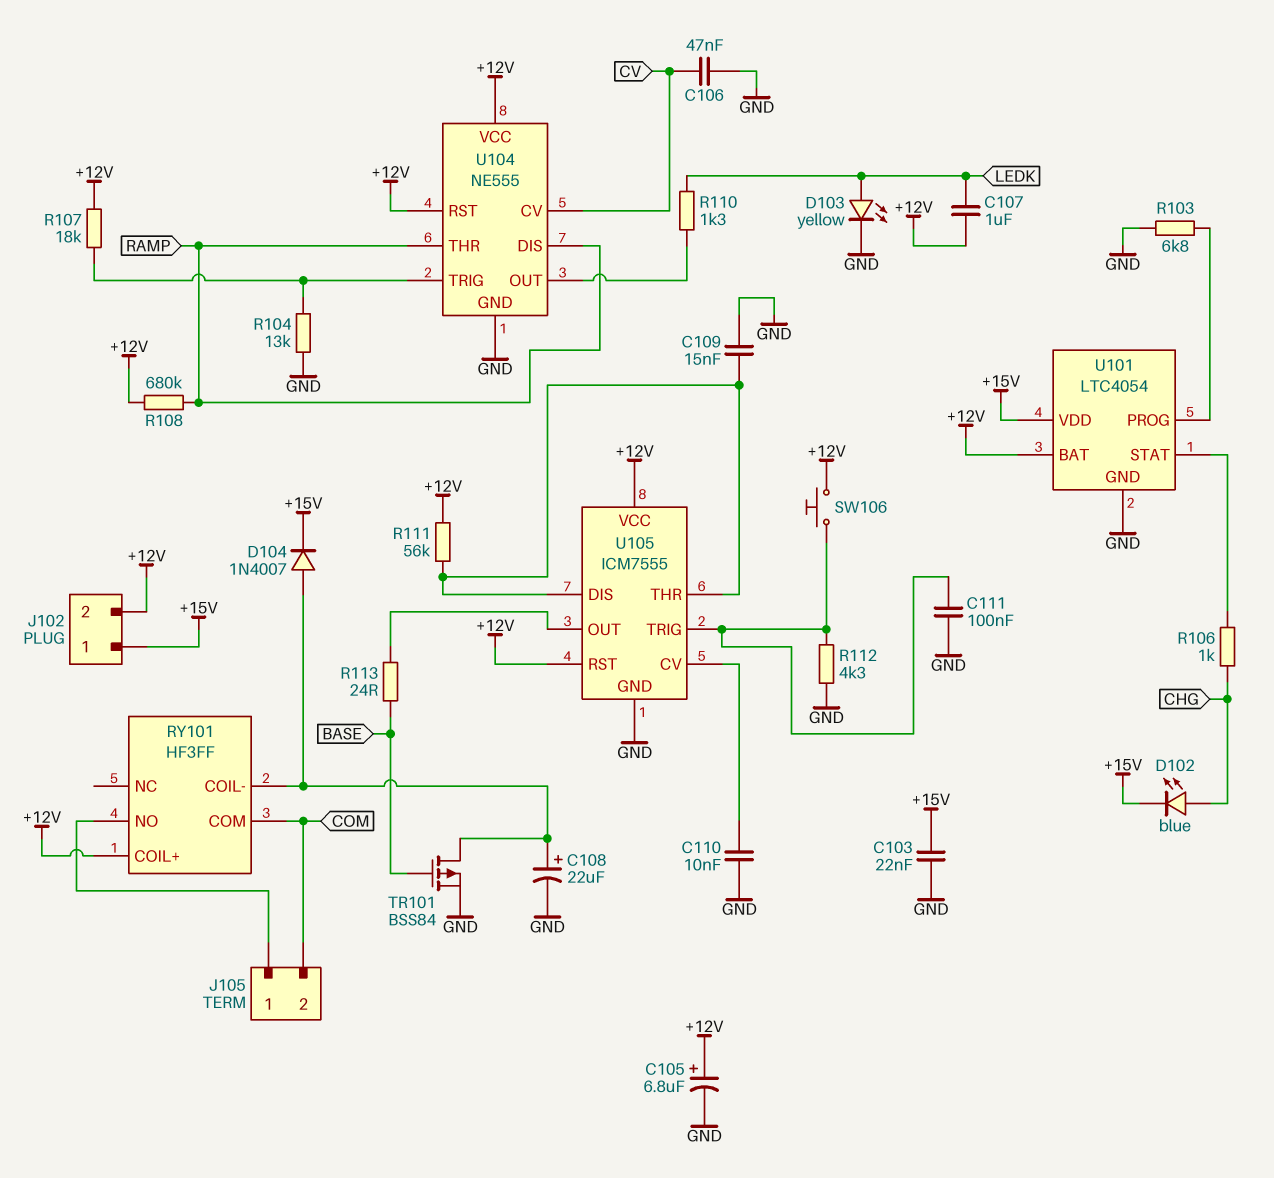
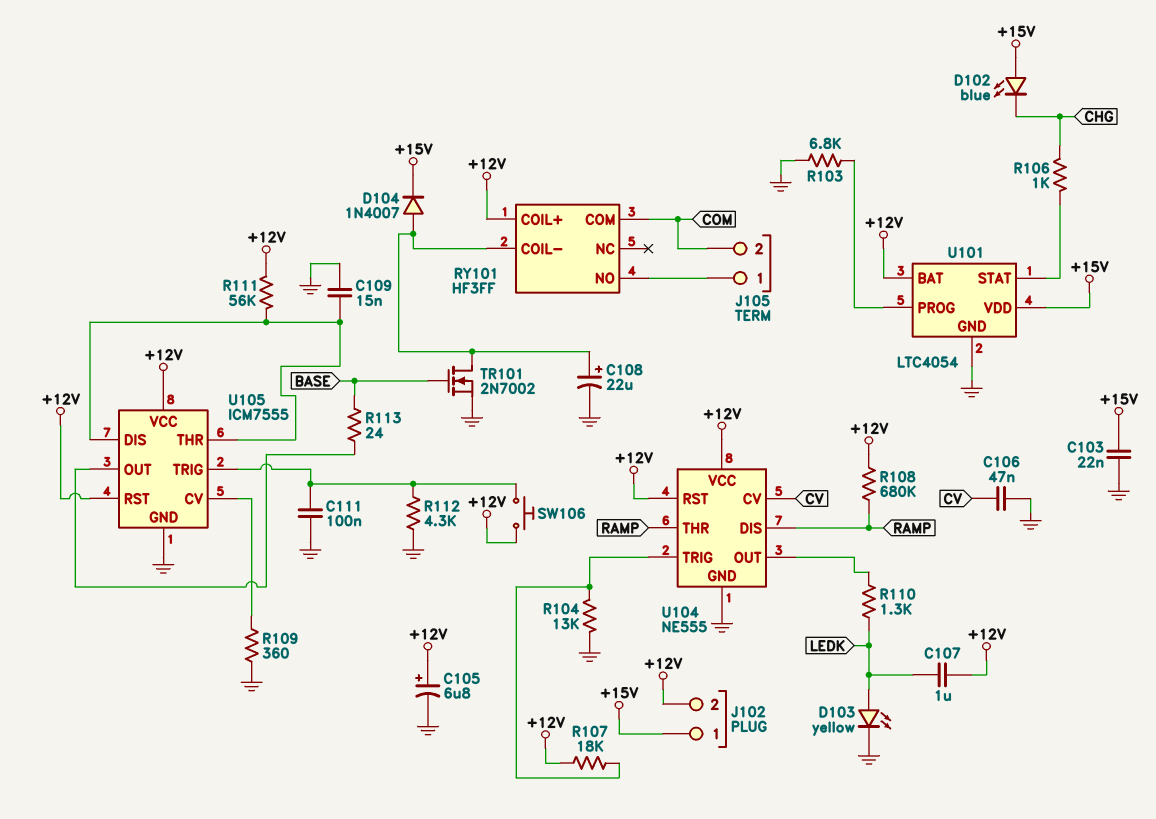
C110: 10nF (GND, U105/CV) -> none
D102: LED blue (A CHG, K +15V) -> LED blue (A +15V, K CHG)
R109: none -> 360 (GND, U105/CV)
TR101: PMOS BSS84 (G BASE, D RY101/COIL-, S GND) -> NMOS 2N7002 (G BASE, D RY101/COIL-, S GND)

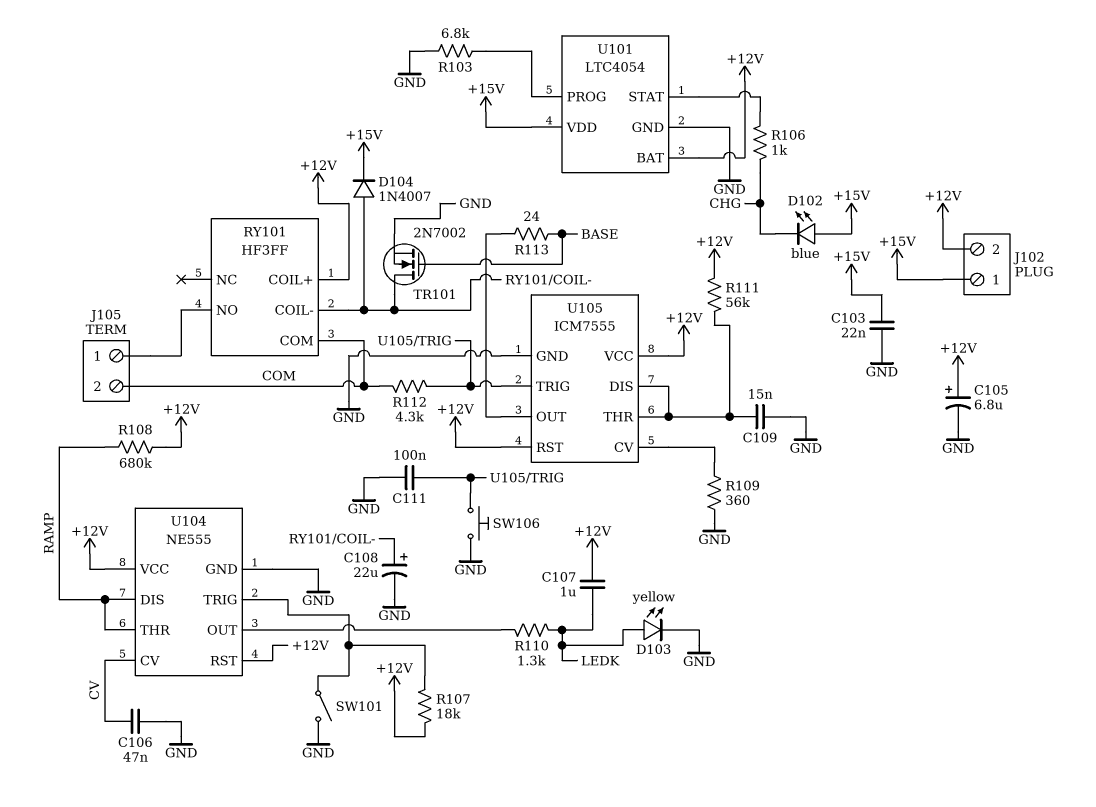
R104: 13k (GND, U104/TRIG) -> none
R112: 4.3k (GND, U105/TRIG) -> 4.3k (COM, U105/TRIG)
SW101: none -> switch (GND, U104/TRIG)
SW106: button (+12V, U105/TRIG) -> button (GND, U105/TRIG)

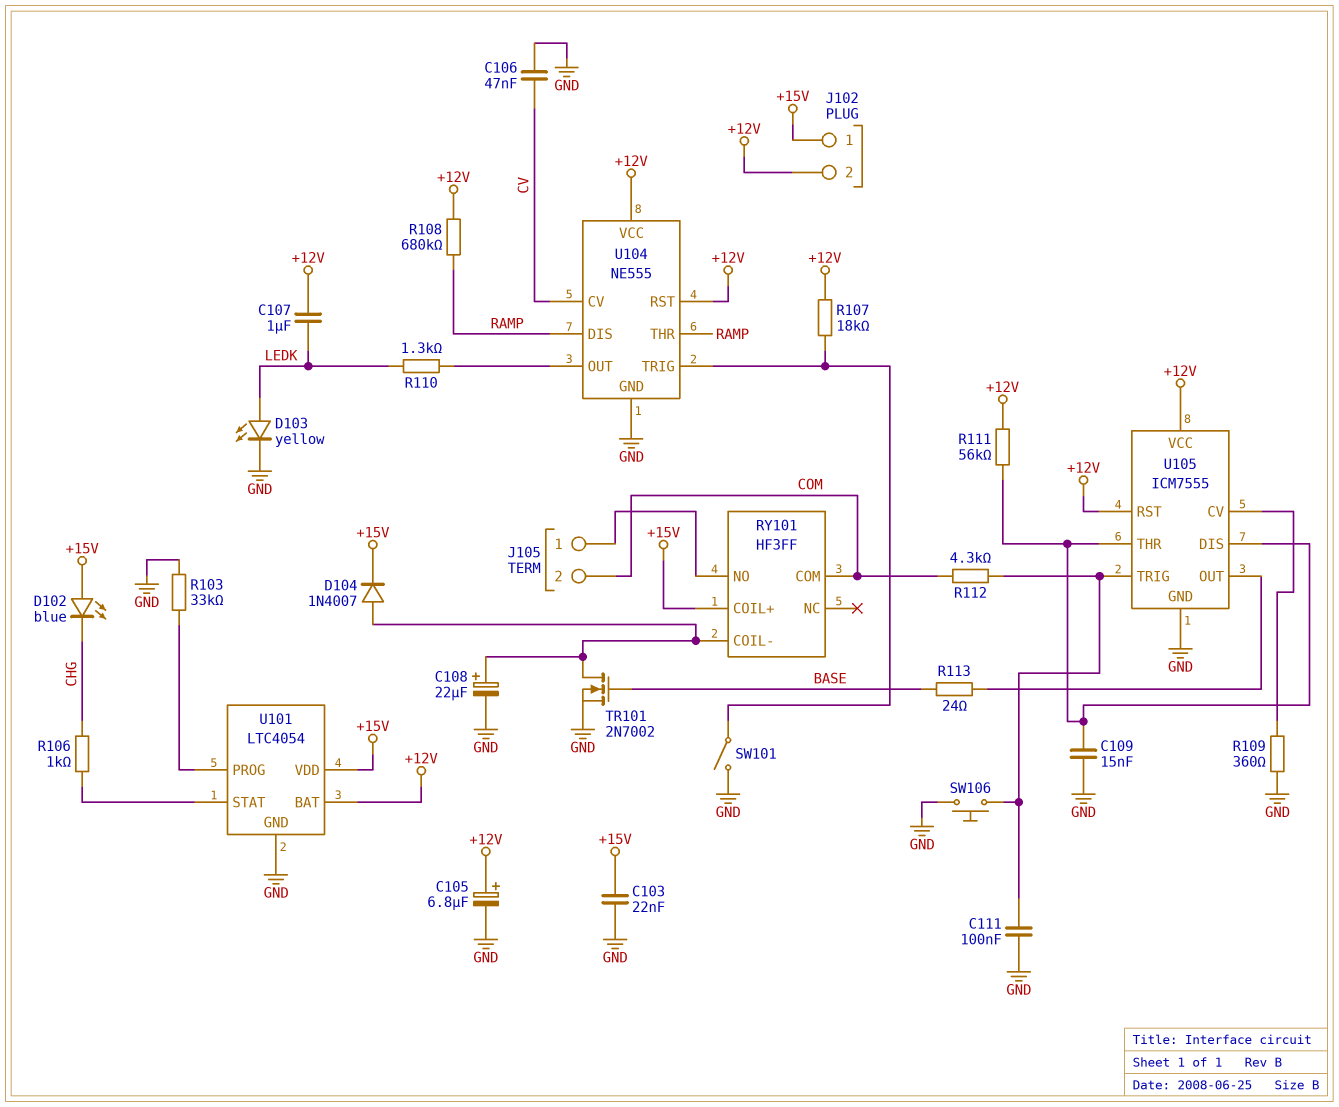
R103: 6.8k (GND, U101/PROG) -> 33k (GND, U101/PROG)
RY101 pin COIL+: +12V -> +15V

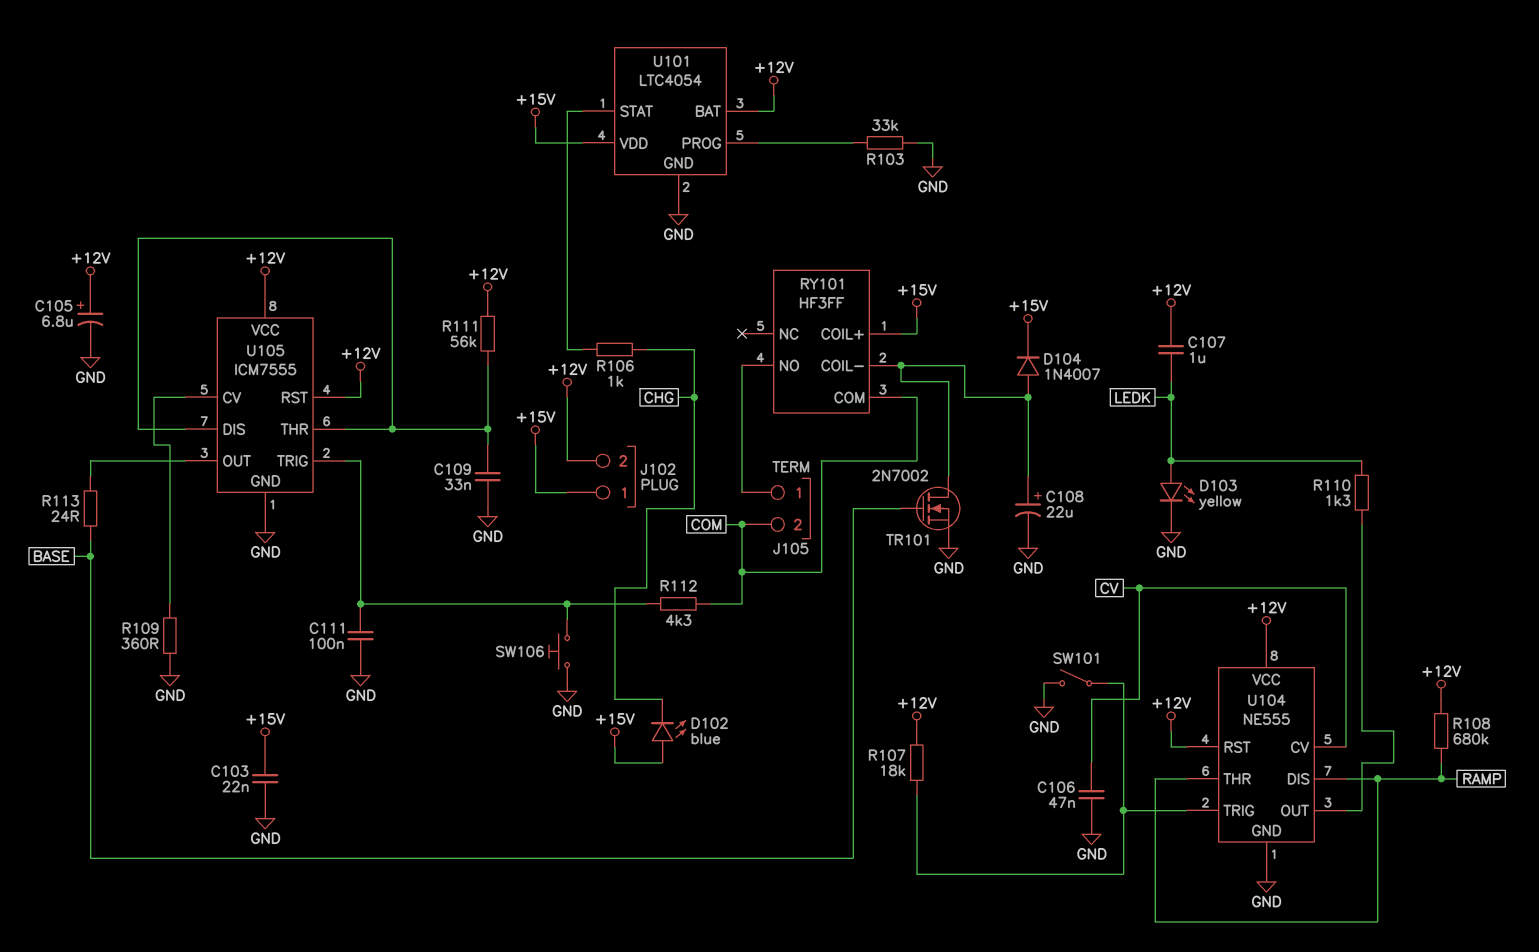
C109: 15nF (GND, U105/DIS) -> 33nF (GND, U105/DIS)

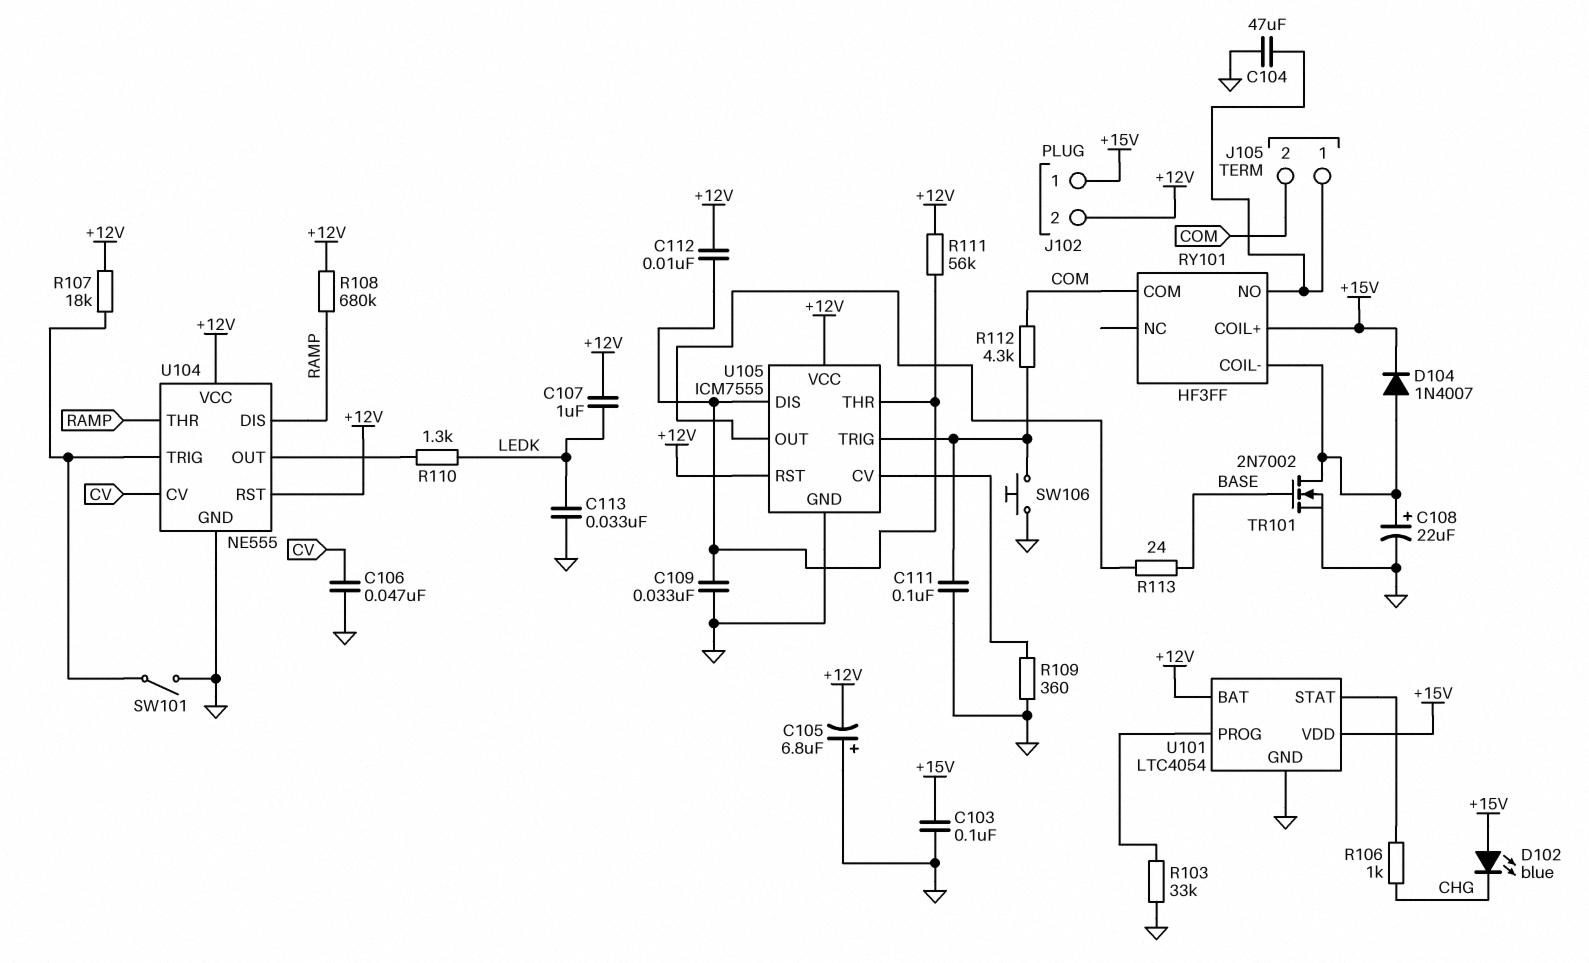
C103: 22nF (+15V, GND) -> 100nF (+15V, GND)
C104: none -> 47uF (GND, J105/1)
C105: 6.8uF (plus +12V, minus GND) -> 6.8uF (plus GND, minus +12V)
C112: none -> 10nF (+12V, U105/DIS)
C113: none -> 33nF (GND, LEDK)
D103: LED yellow (A LEDK, K GND) -> none

